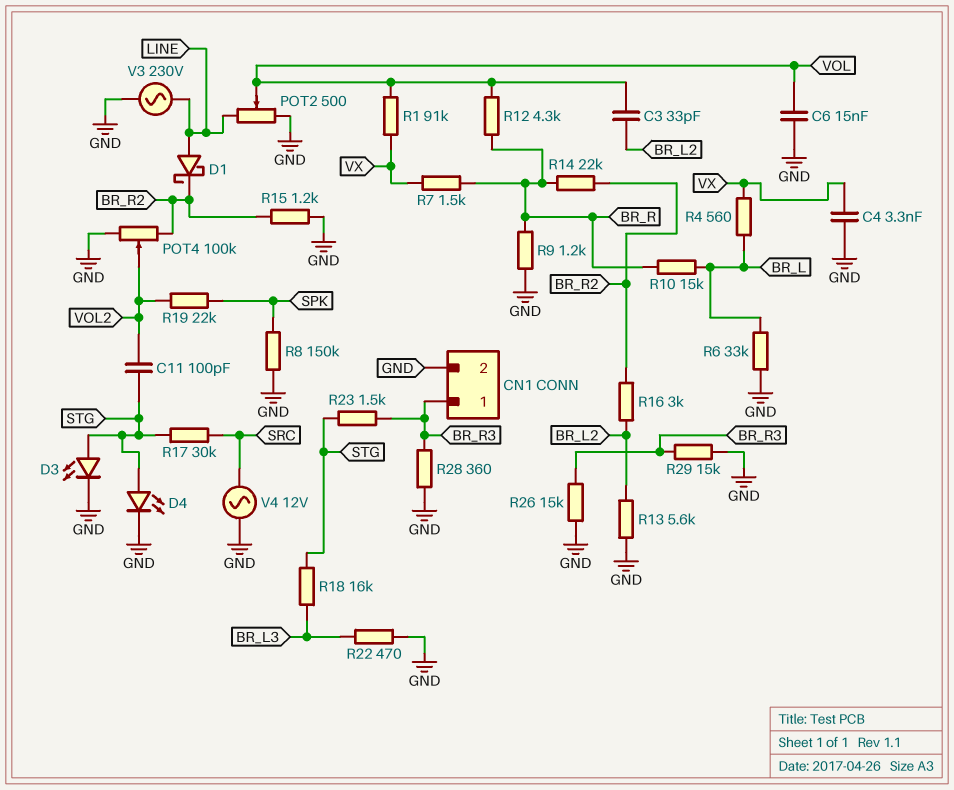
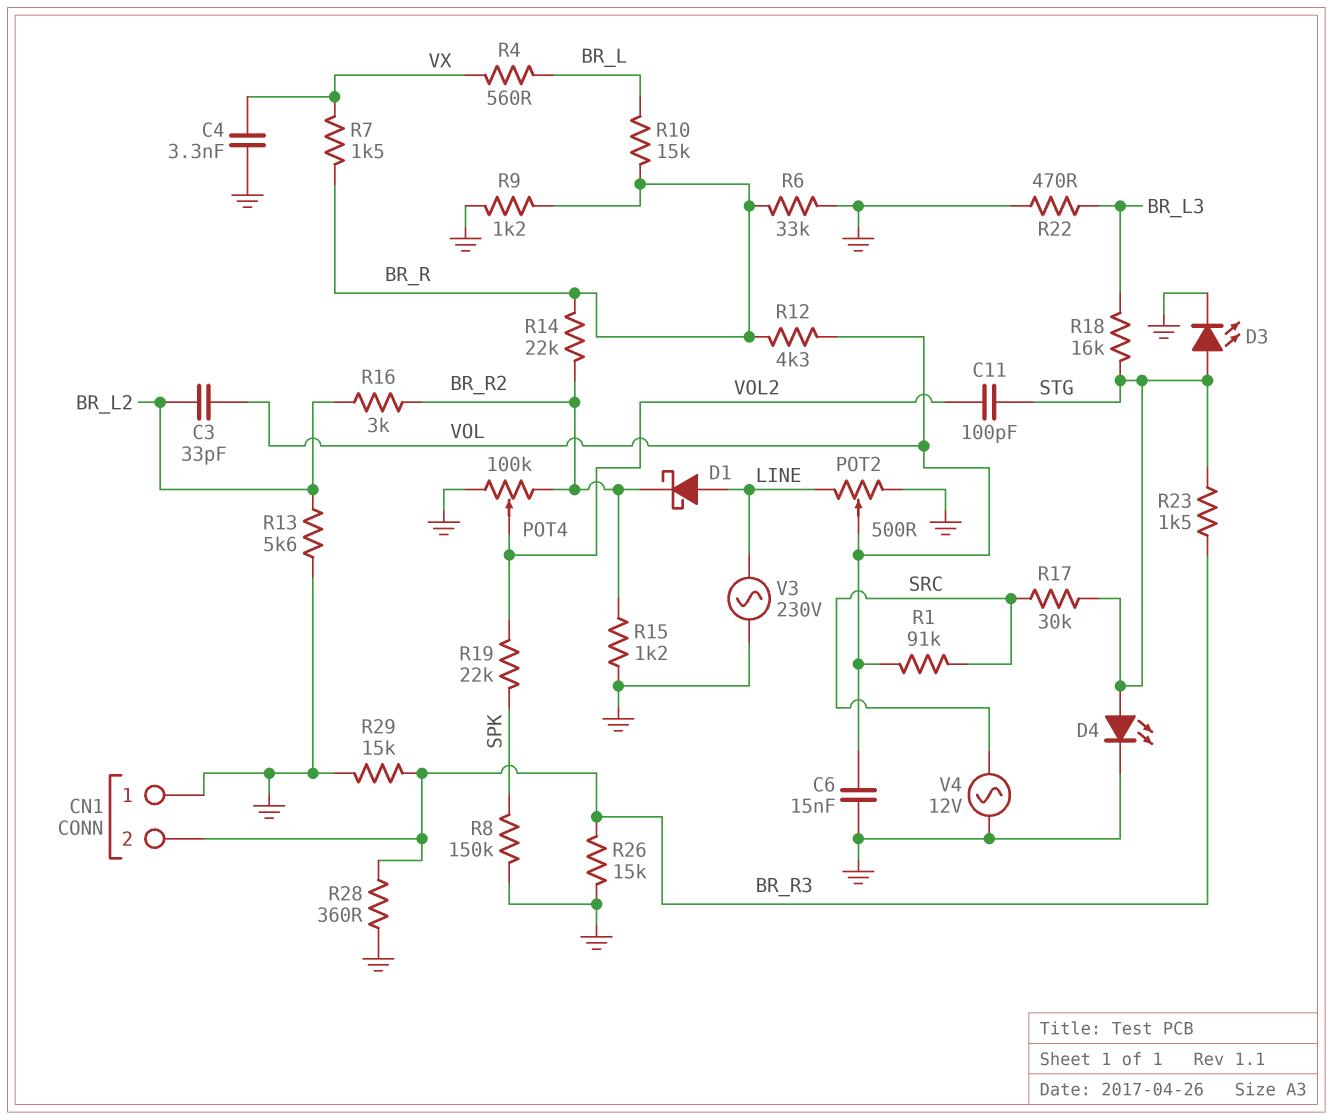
CN1 pin 1: BR_R3 -> GND
CN1 pin 2: GND -> BR_R3
R1: 91k (VOL, VX) -> 91k (SRC, VOL)
R6: 33k (BR_L, GND) -> 33k (BR_R, GND)

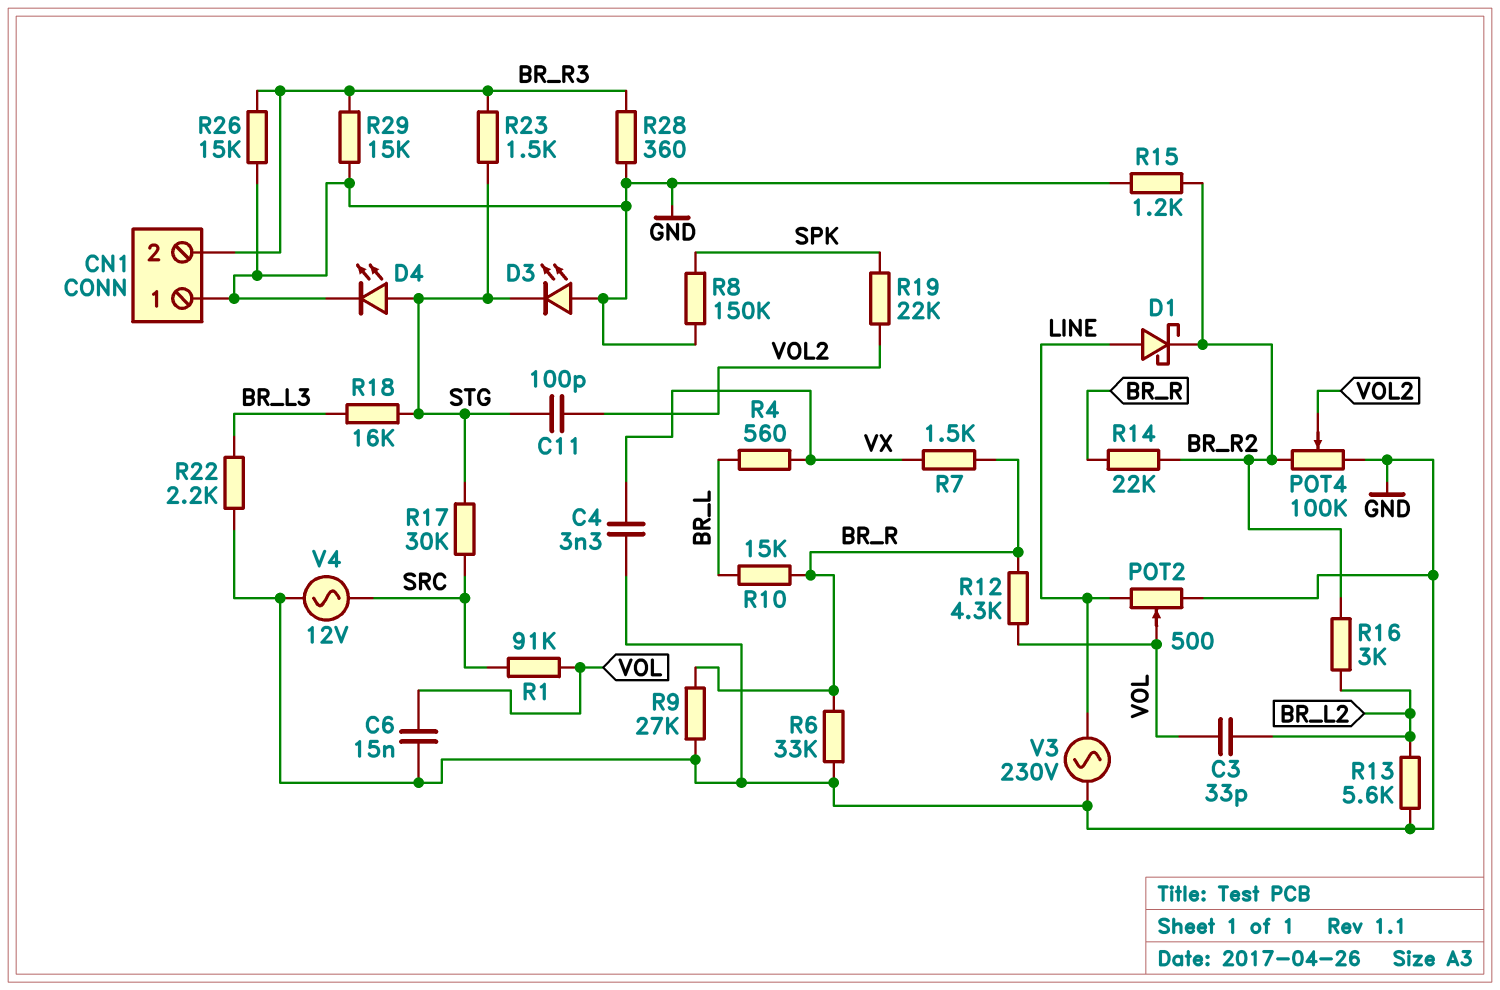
D3: LED (A STG, K GND) -> LED (A GND, K STG)
R9: 1.2k (BR_R, GND) -> 27k (BR_R, GND)
R22: 470 (BR_L3, GND) -> 2.2k (BR_L3, GND)

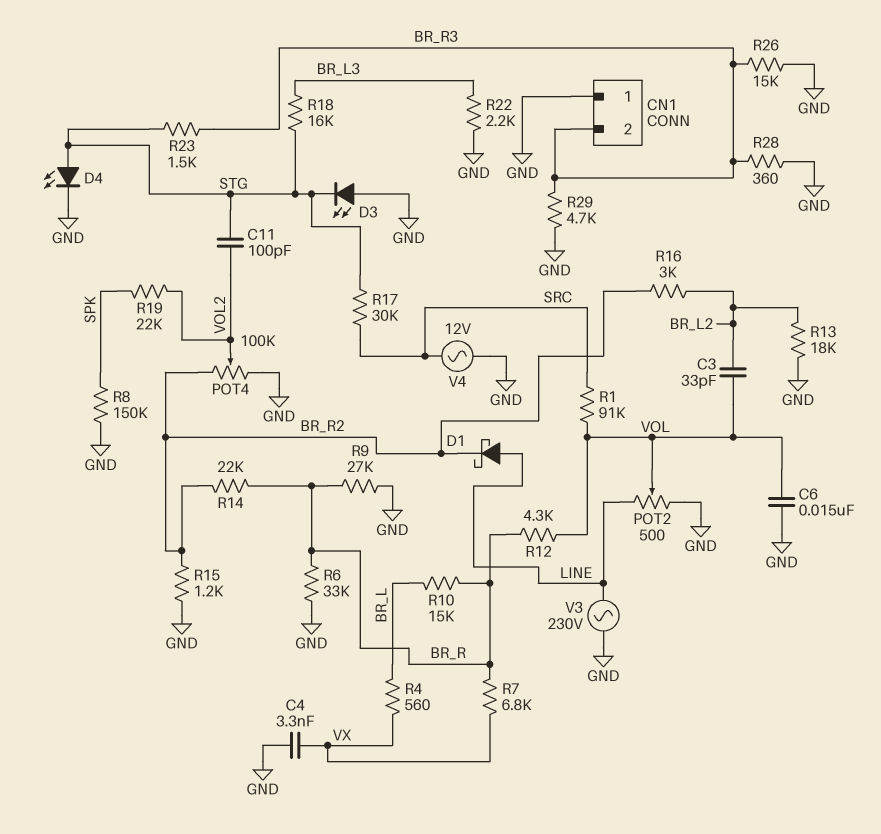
R7: 1.5k (BR_R, VX) -> 6.8k (BR_R, VX)
R13: 5.6k (BR_L2, GND) -> 18k (BR_L2, GND)
R29: 15k (BR_R3, GND) -> 4.7k (BR_R3, GND)

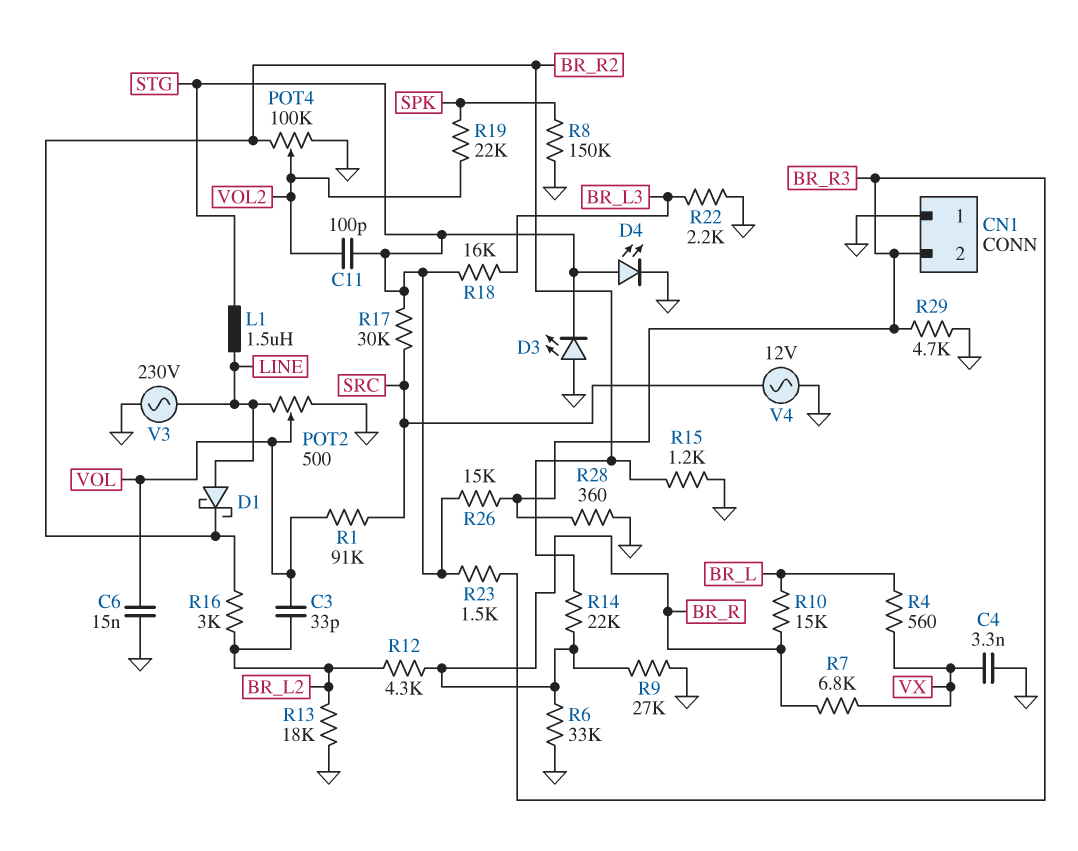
L1: none -> 1.5uH (LINE, STG)
R12: 4.3k (BR_R, VOL) -> 4.3k (BR_L2, BR_R)
R26: 15k (BR_R3, GND) -> 15k (BR_R3, STG)

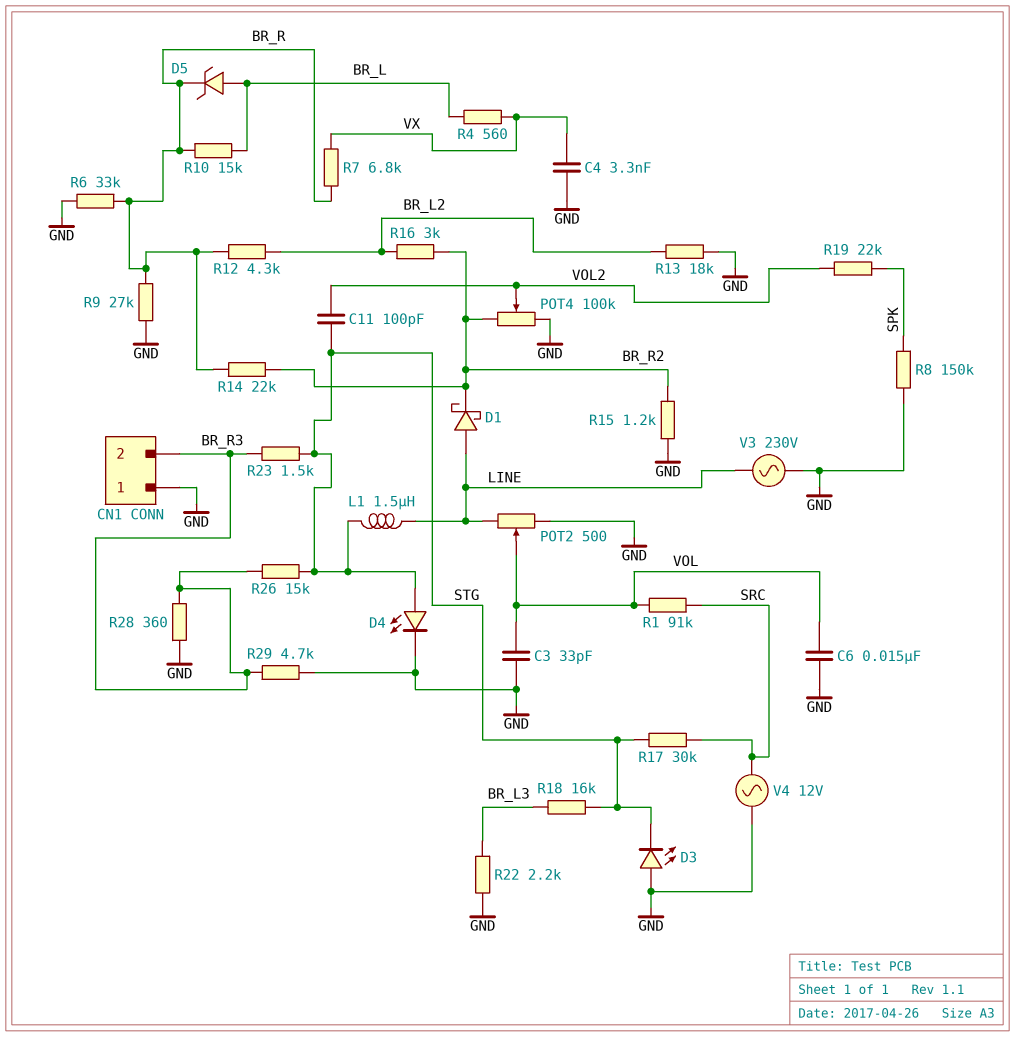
C3: 33pF (BR_L2, VOL) -> 33pF (GND, VOL)
D5: none -> zener (A BR_L, K BR_R)

